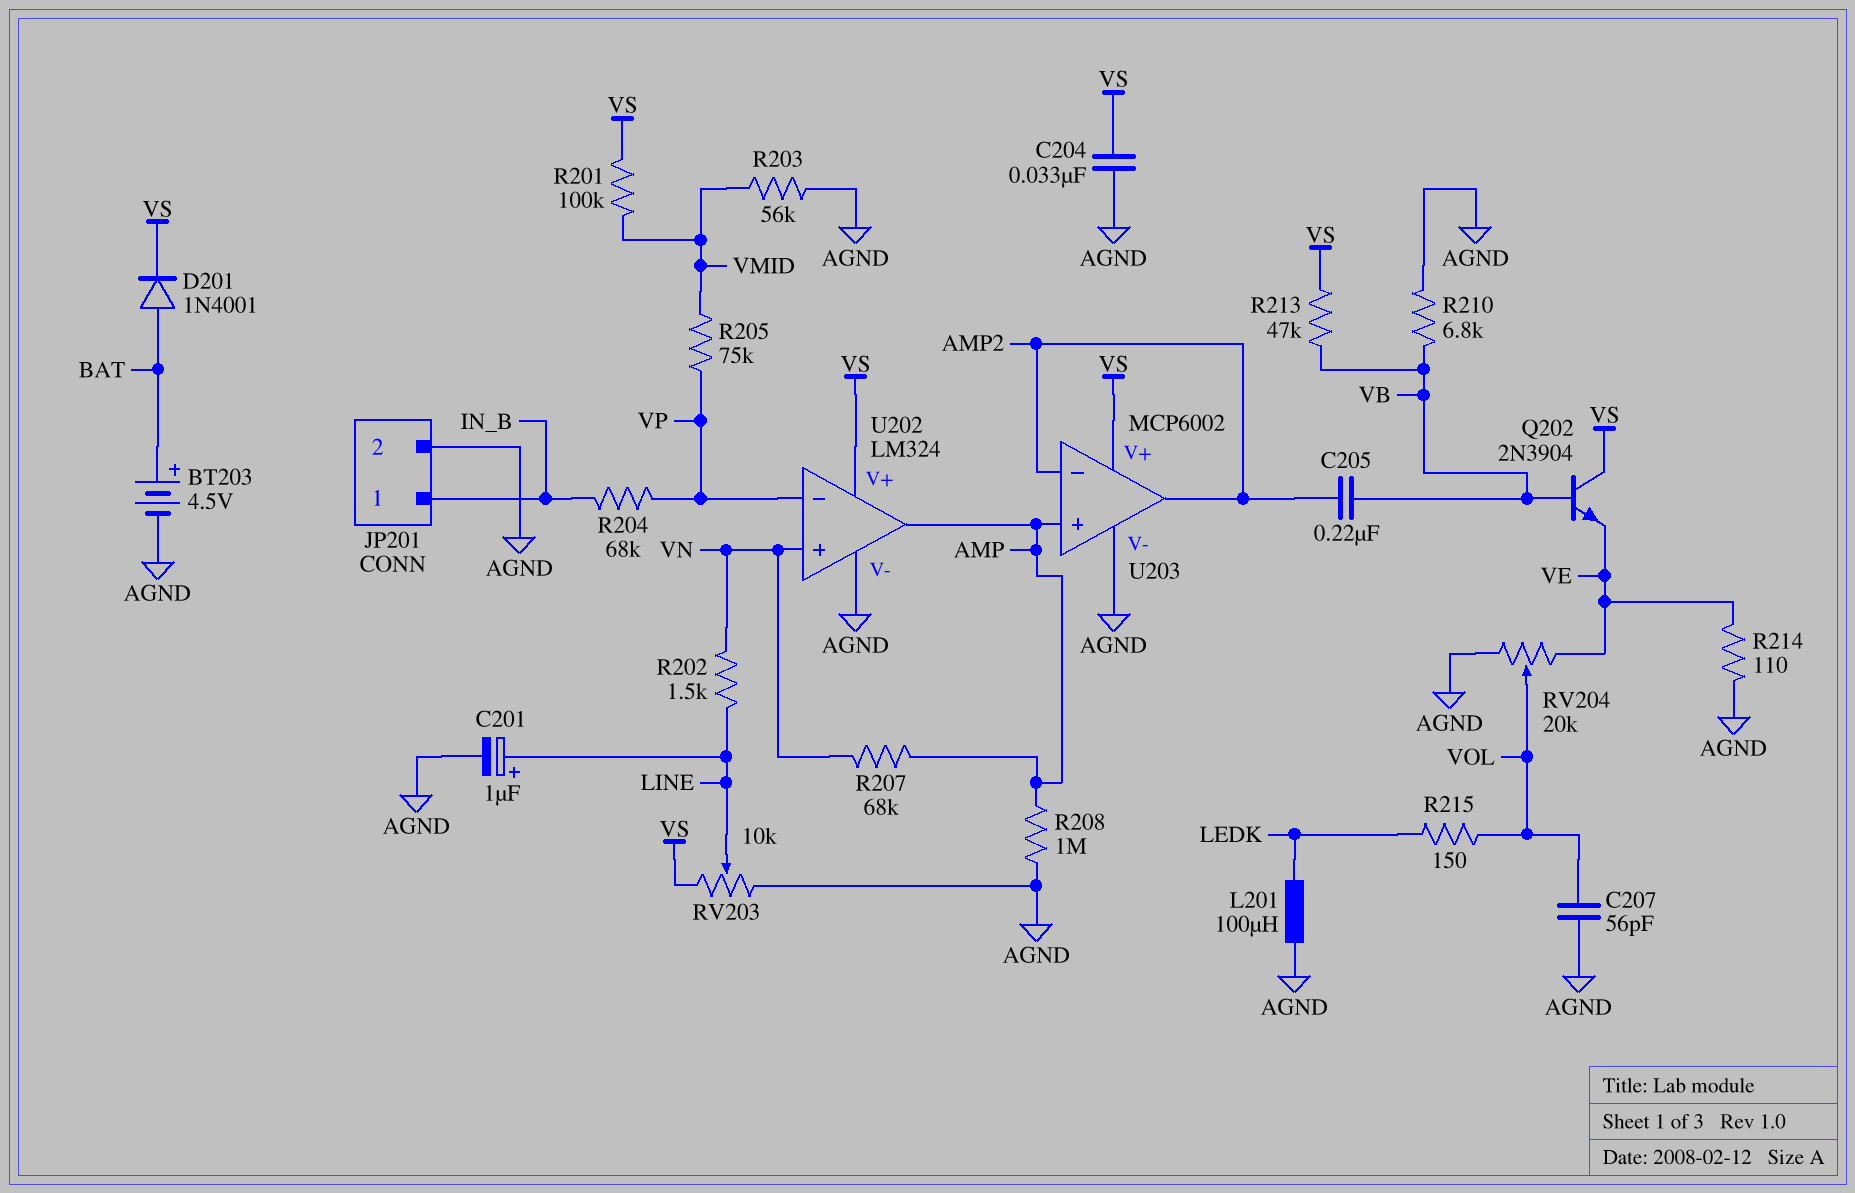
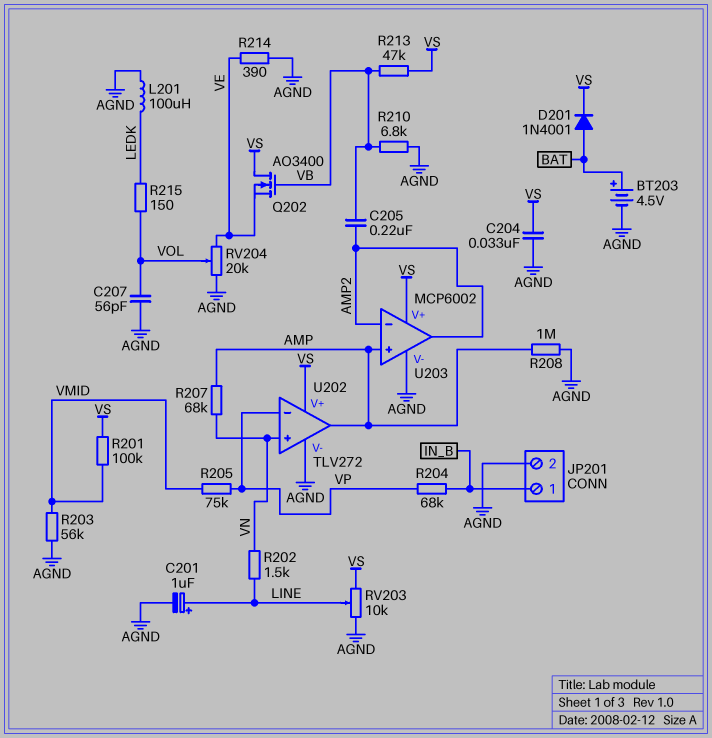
Q202: NPN 2N3904 (B VB, C VS, E VE) -> NMOS AO3400 (G VB, D VS, S VE)
R214: 110 (AGND, VE) -> 390 (AGND, VE)
U202: LM324 -> TLV272

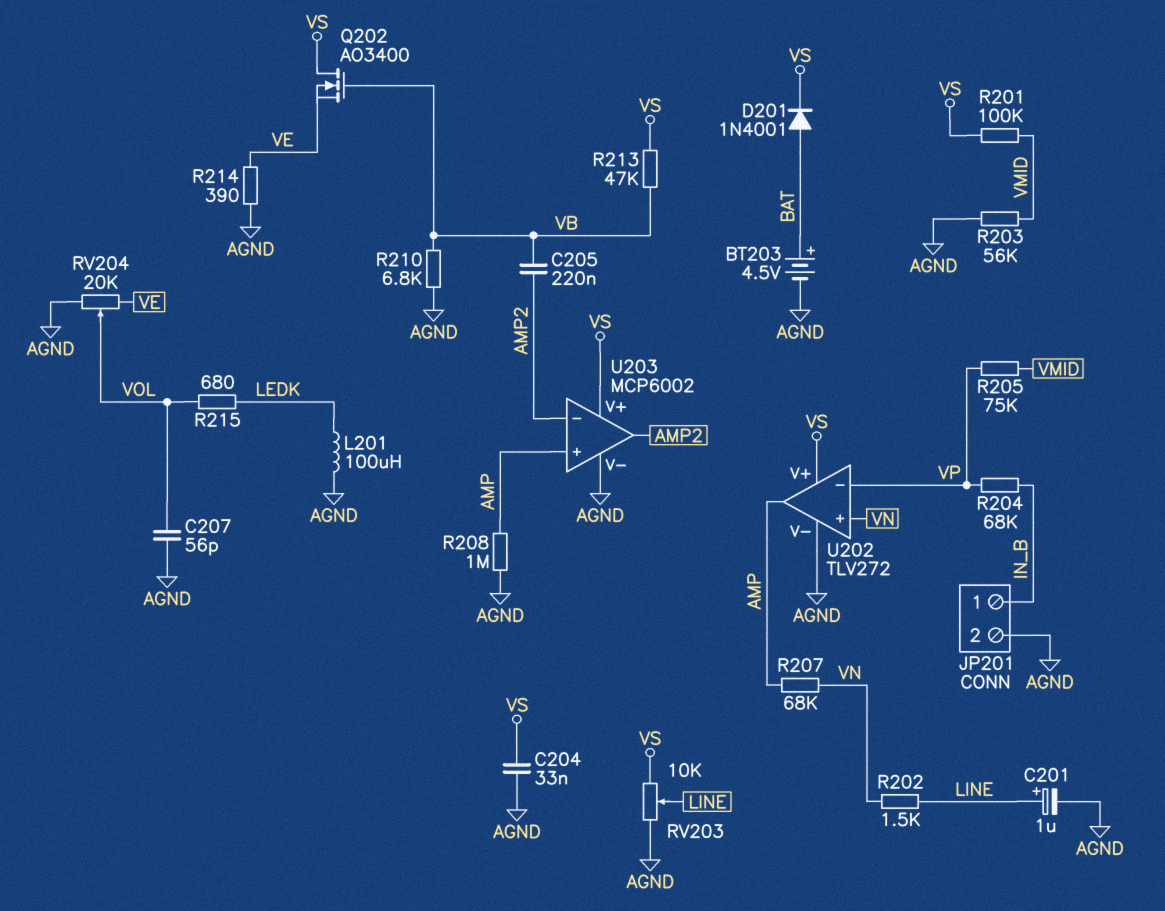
R215: 150 (LEDK, VOL) -> 680 (LEDK, VOL)

